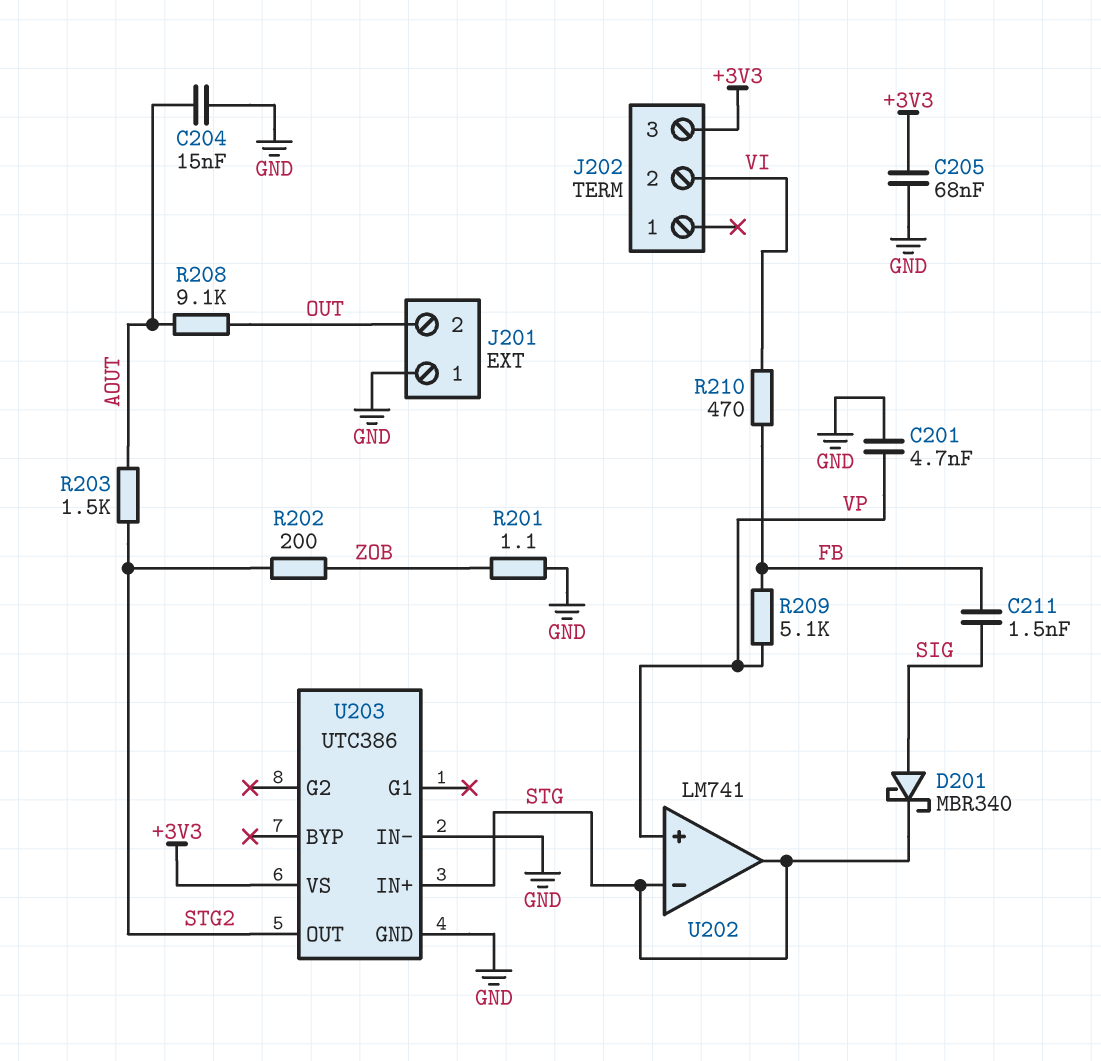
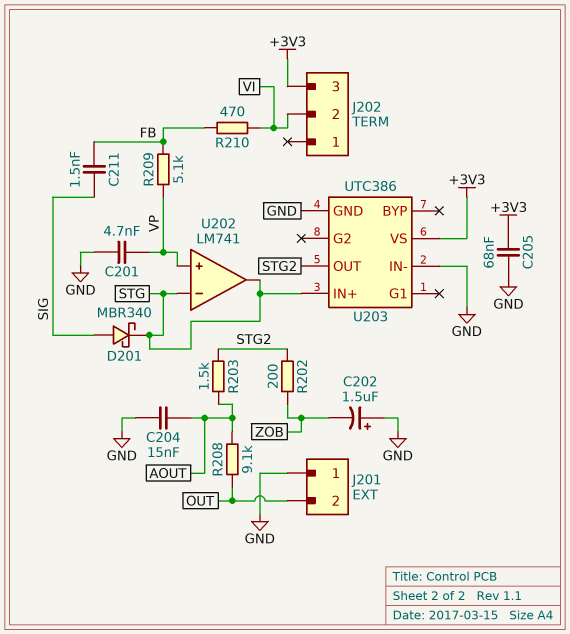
C202: none -> 1.5uF (plus GND, minus ZOB)
R201: 1.1 (GND, ZOB) -> none

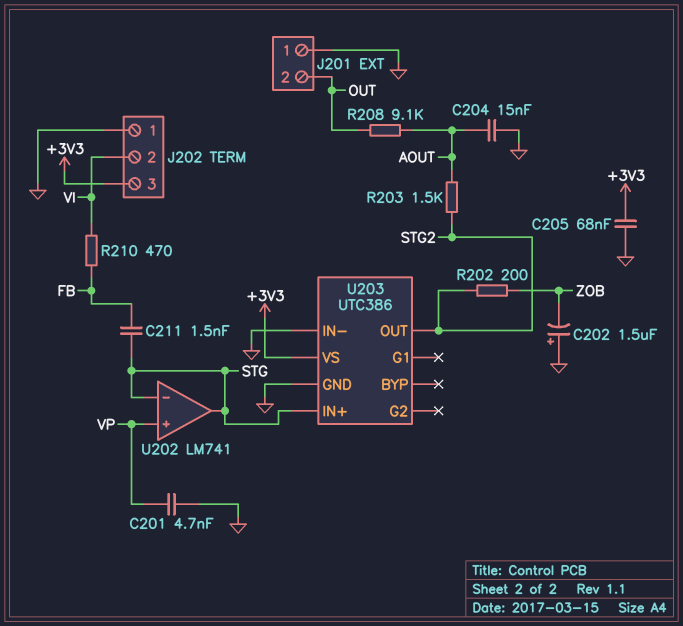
C211: 1.5nF (FB, SIG) -> 1.5nF (FB, STG)
D201: schottky MBR340 (A SIG, K STG) -> none
J202 pin 1: none -> GND
R209: 5.1k (FB, VP) -> none

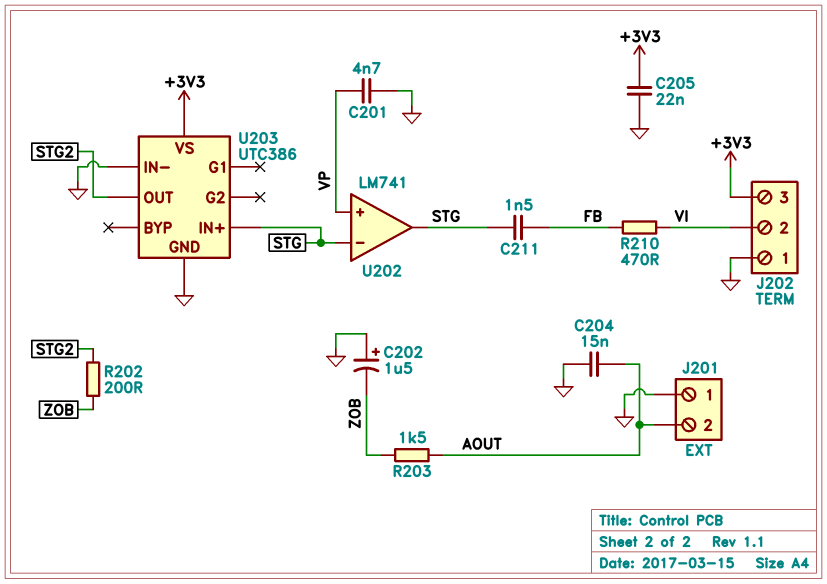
C205: 68nF (+3V3, GND) -> 22nF (+3V3, GND)
J201 pin 2: OUT -> AOUT
R203: 1.5k (AOUT, STG2) -> 1.5k (AOUT, ZOB)
R208: 9.1k (AOUT, OUT) -> none

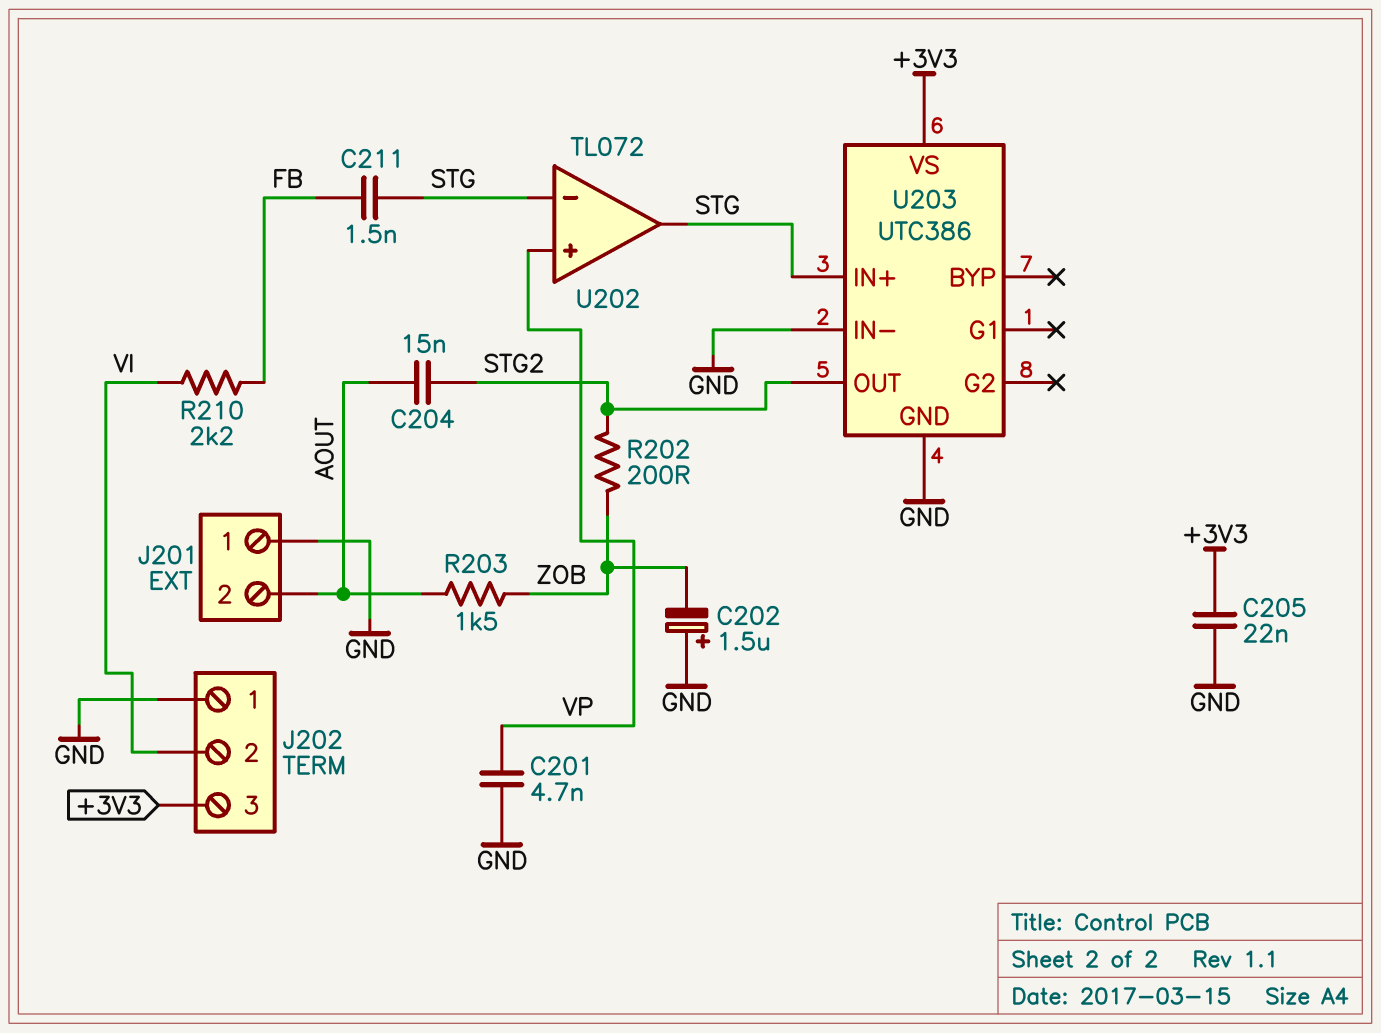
C204: 15nF (AOUT, GND) -> 15nF (AOUT, STG2)
R210: 470 (FB, VI) -> 2.2k (FB, VI)
U202: LM741 -> TL072

